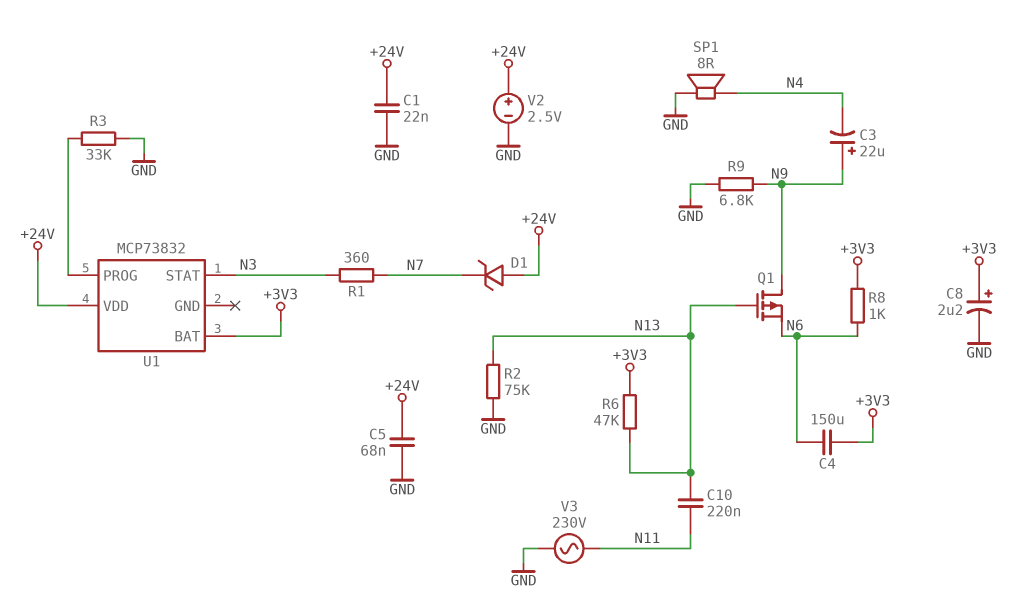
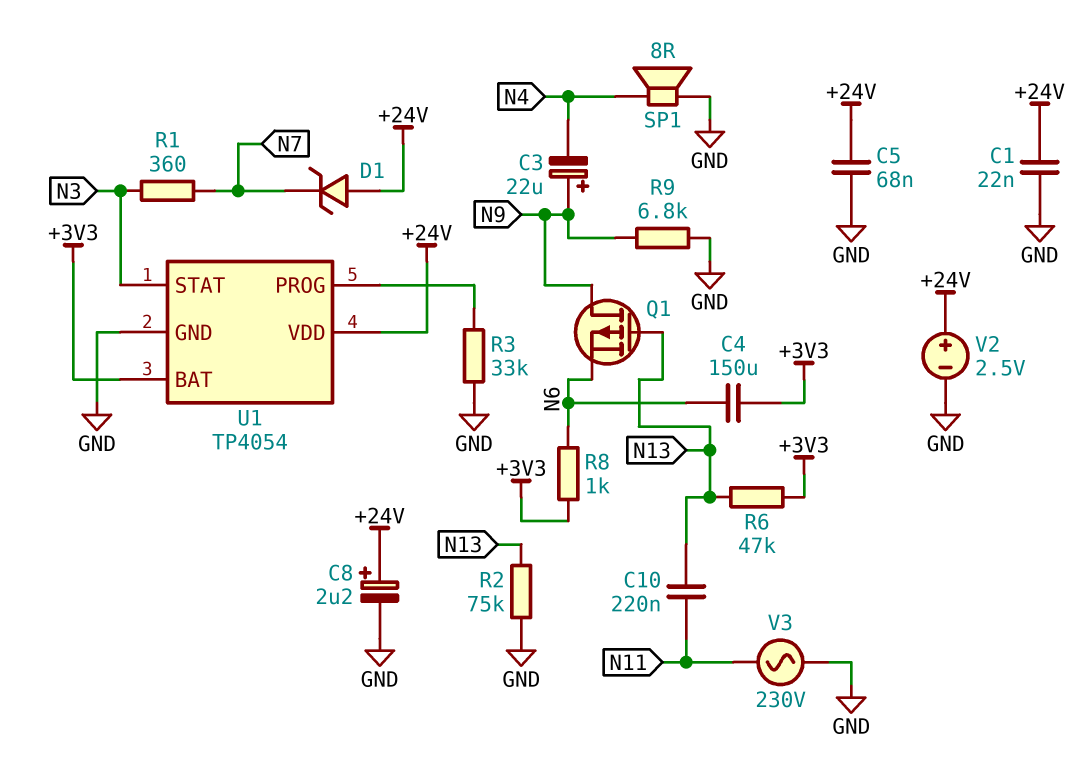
C8: 2.2uF (plus +3V3, minus GND) -> 2.2uF (plus +24V, minus GND)
U1: MCP73832 -> TP4054
U1 pin GND: none -> GND

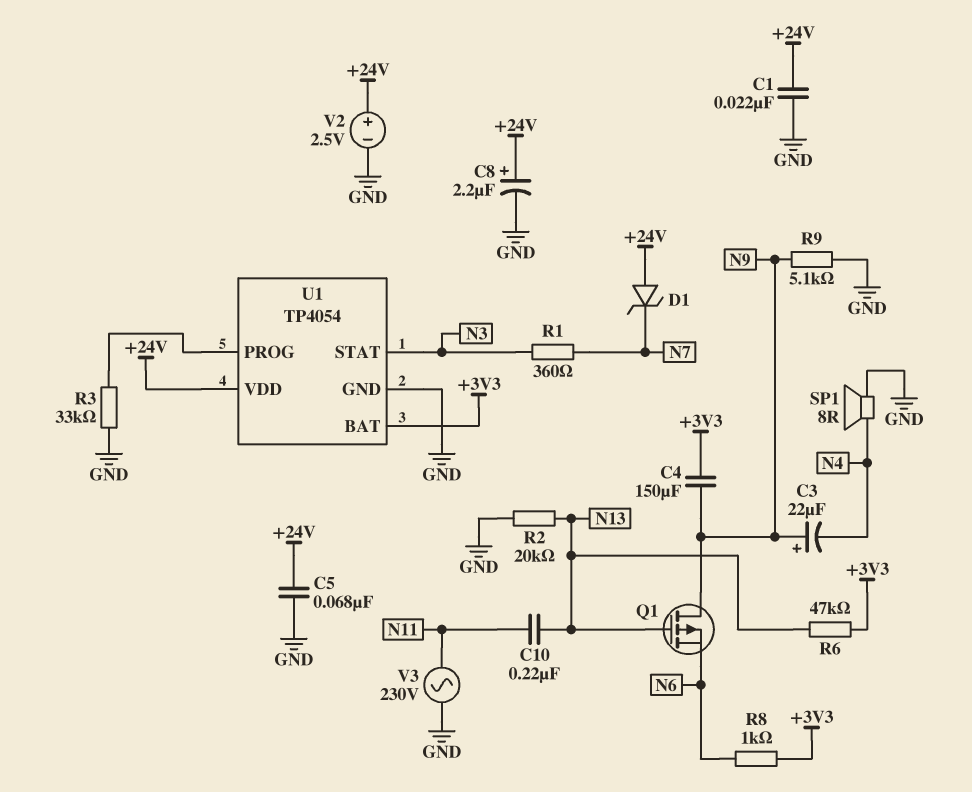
C4: 150uF (+3V3, N6) -> 150uF (+3V3, N9)
R2: 75k (GND, N13) -> 20k (GND, N13)
R9: 6.8k (GND, N9) -> 5.1k (GND, N9)

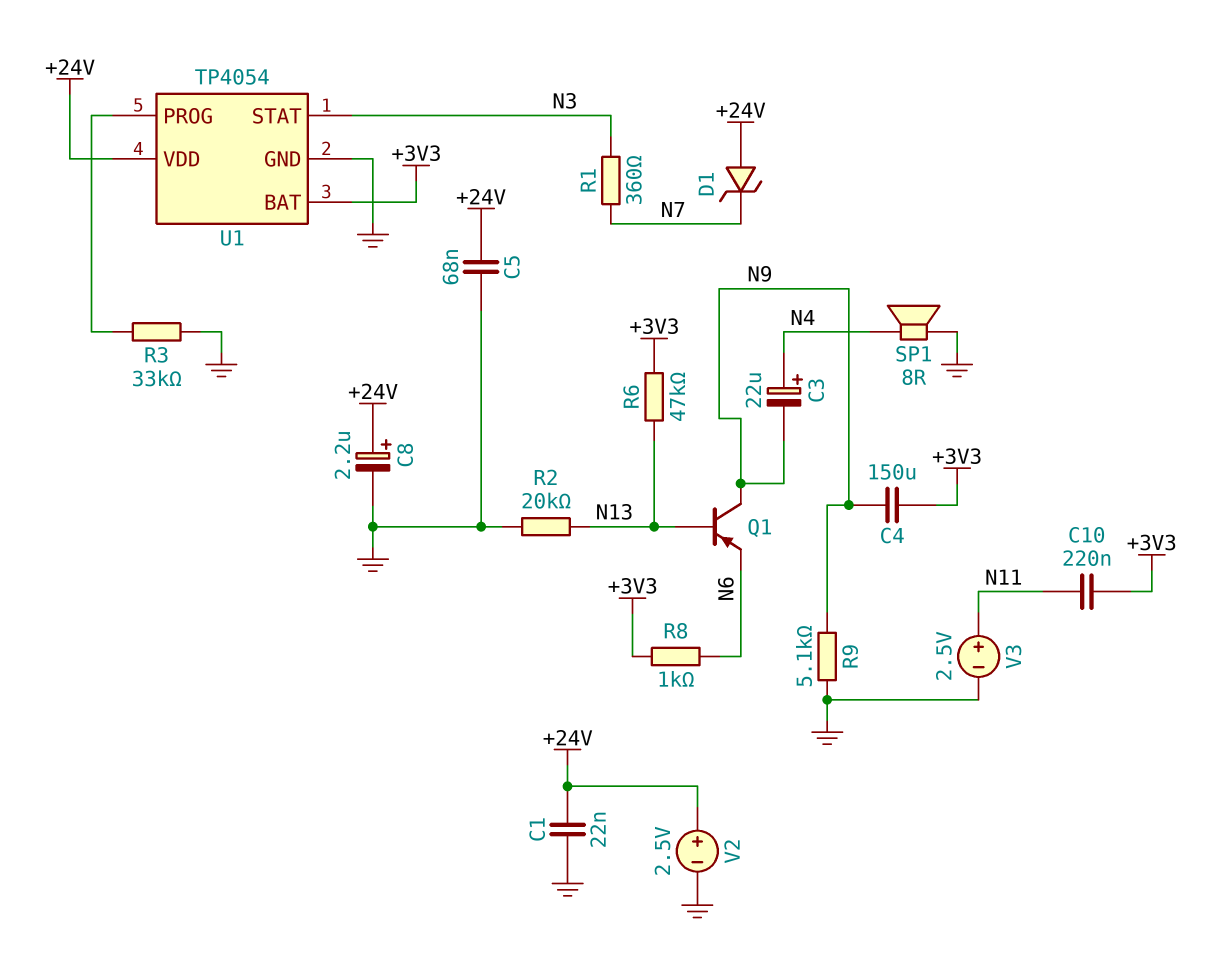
C3: 22uF (plus N9, minus N4) -> 22uF (plus N4, minus N9)
C10: 220nF (N11, N13) -> 220nF (+3V3, N11)
Q1: PMOS (G N13, D N9, S N6) -> PNP (B N13, C N9, E N6)
V3: AC 230V (GND, N11) -> 2.5V (plus N11, minus GND)

